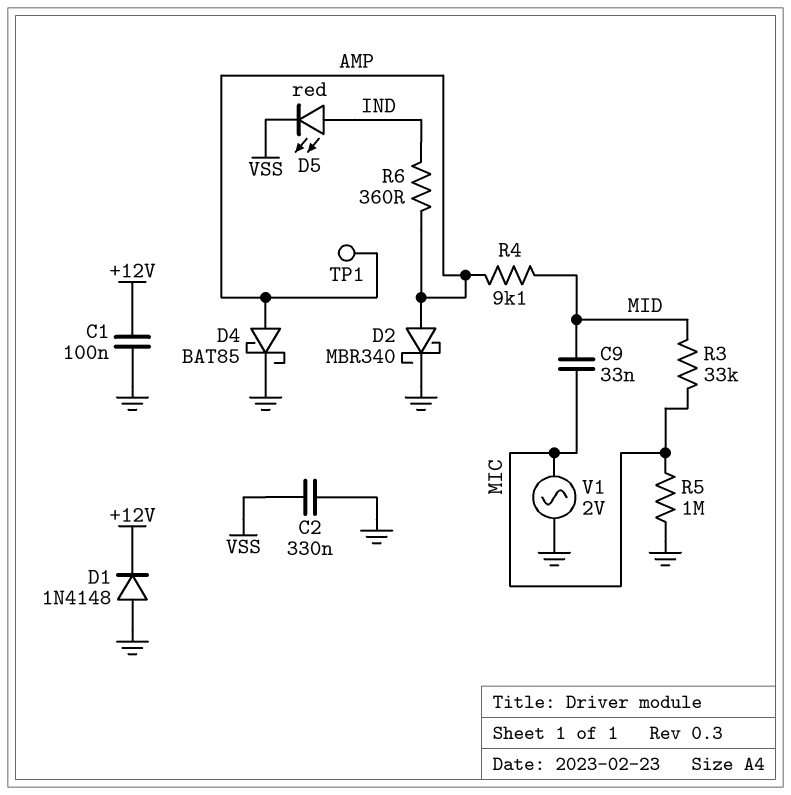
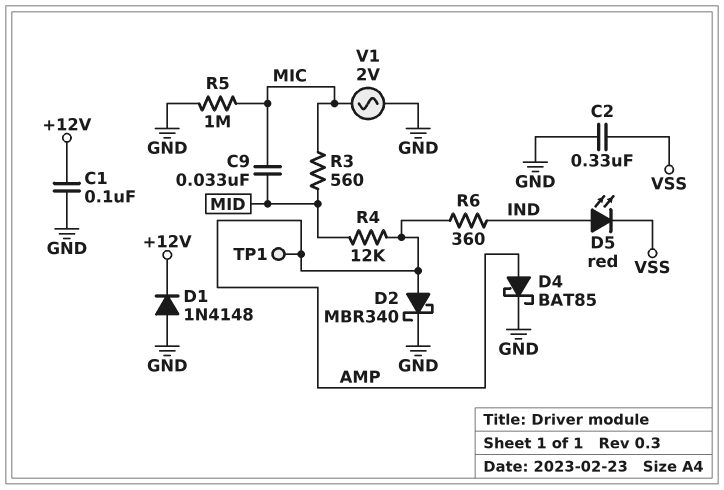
R3: 33k (MIC, MID) -> 560 (MIC, MID)
R4: 9.1k (AMP, MID) -> 12k (AMP, MID)

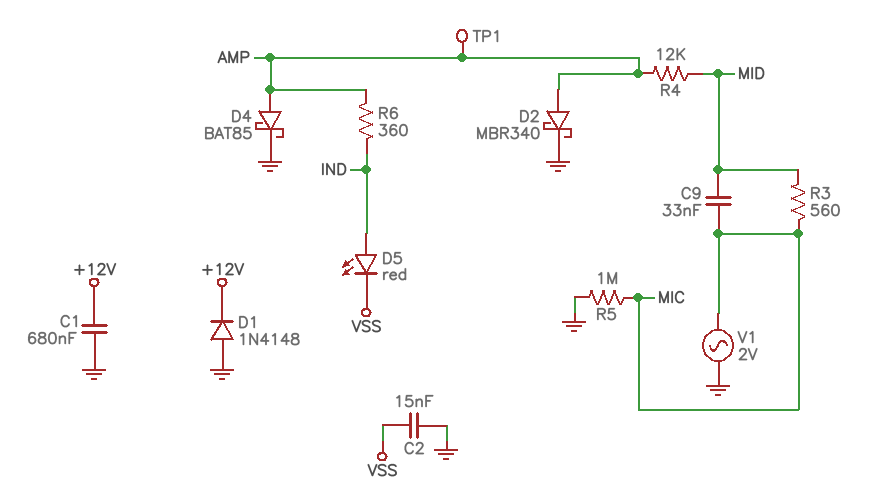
C1: 100nF (+12V, GND) -> 680nF (+12V, GND)
C2: 330nF (GND, VSS) -> 15nF (GND, VSS)

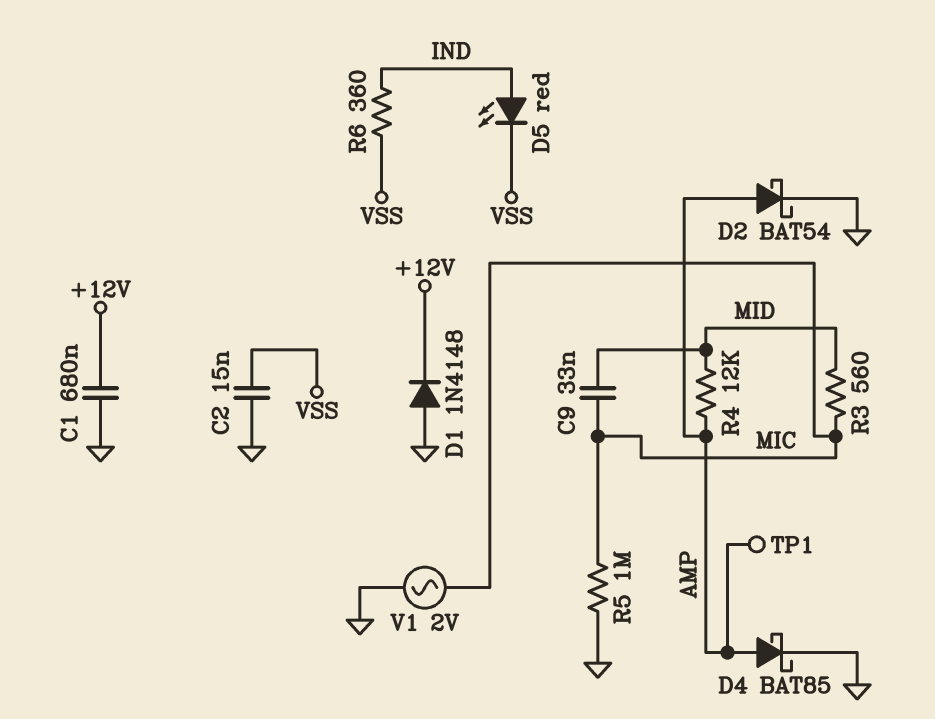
D2: schottky MBR340 (A AMP, K GND) -> schottky BAT54 (A AMP, K GND)
R6: 360 (AMP, IND) -> 360 (IND, VSS)

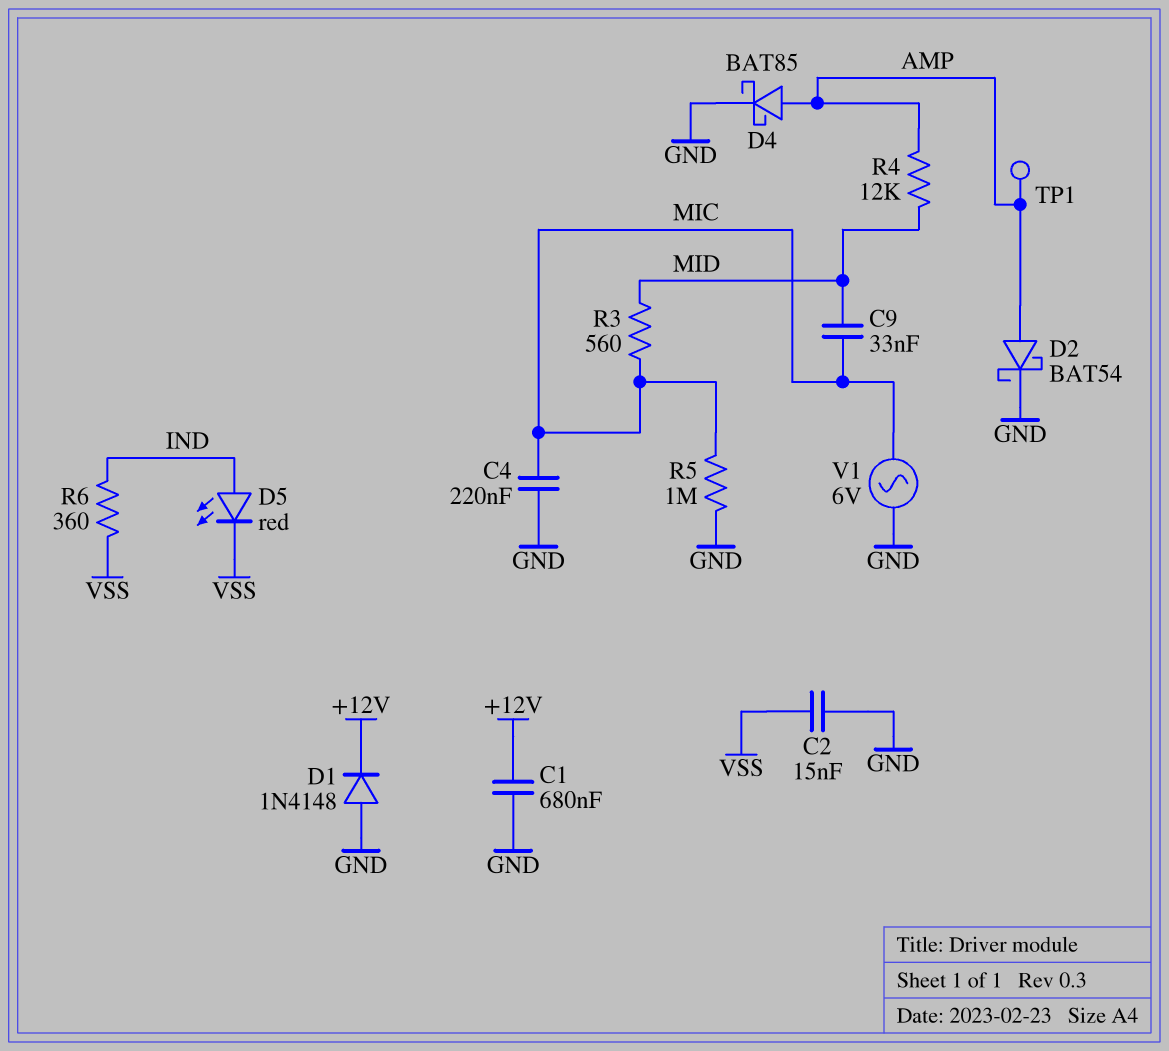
C4: none -> 220nF (GND, MIC)
V1: AC 2V (GND, MIC) -> AC 6V (GND, MIC)

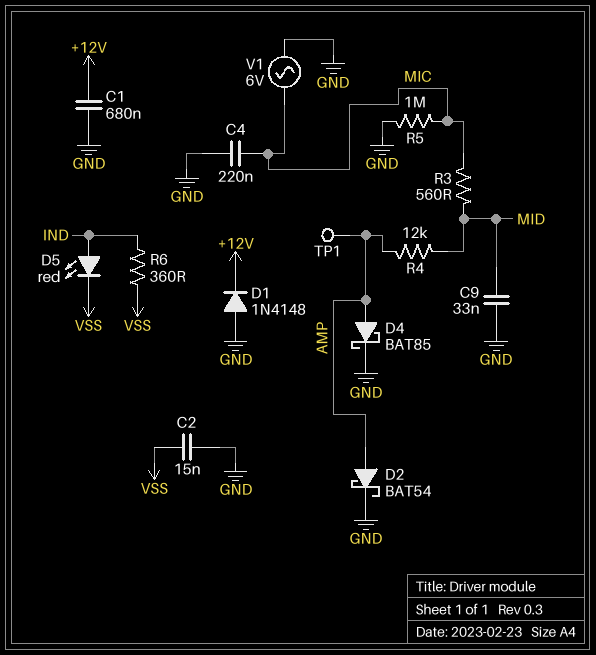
C9: 33nF (MIC, MID) -> 33nF (GND, MID)

